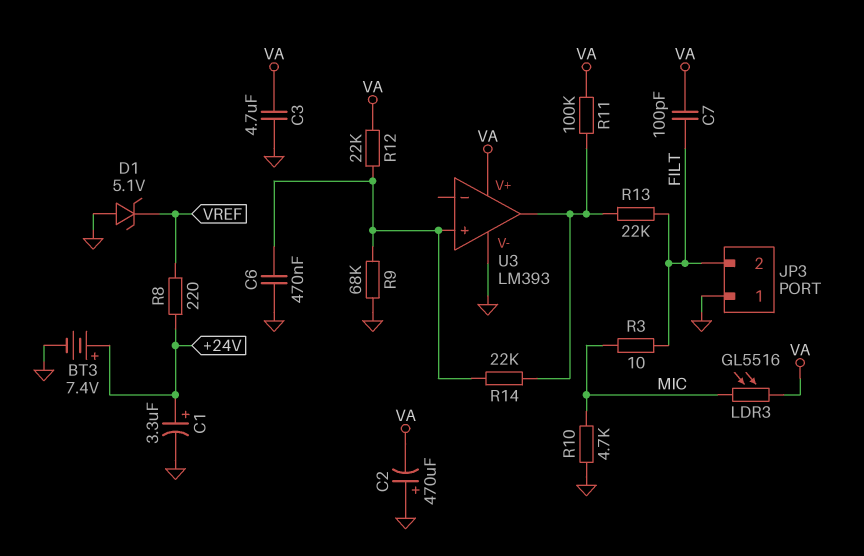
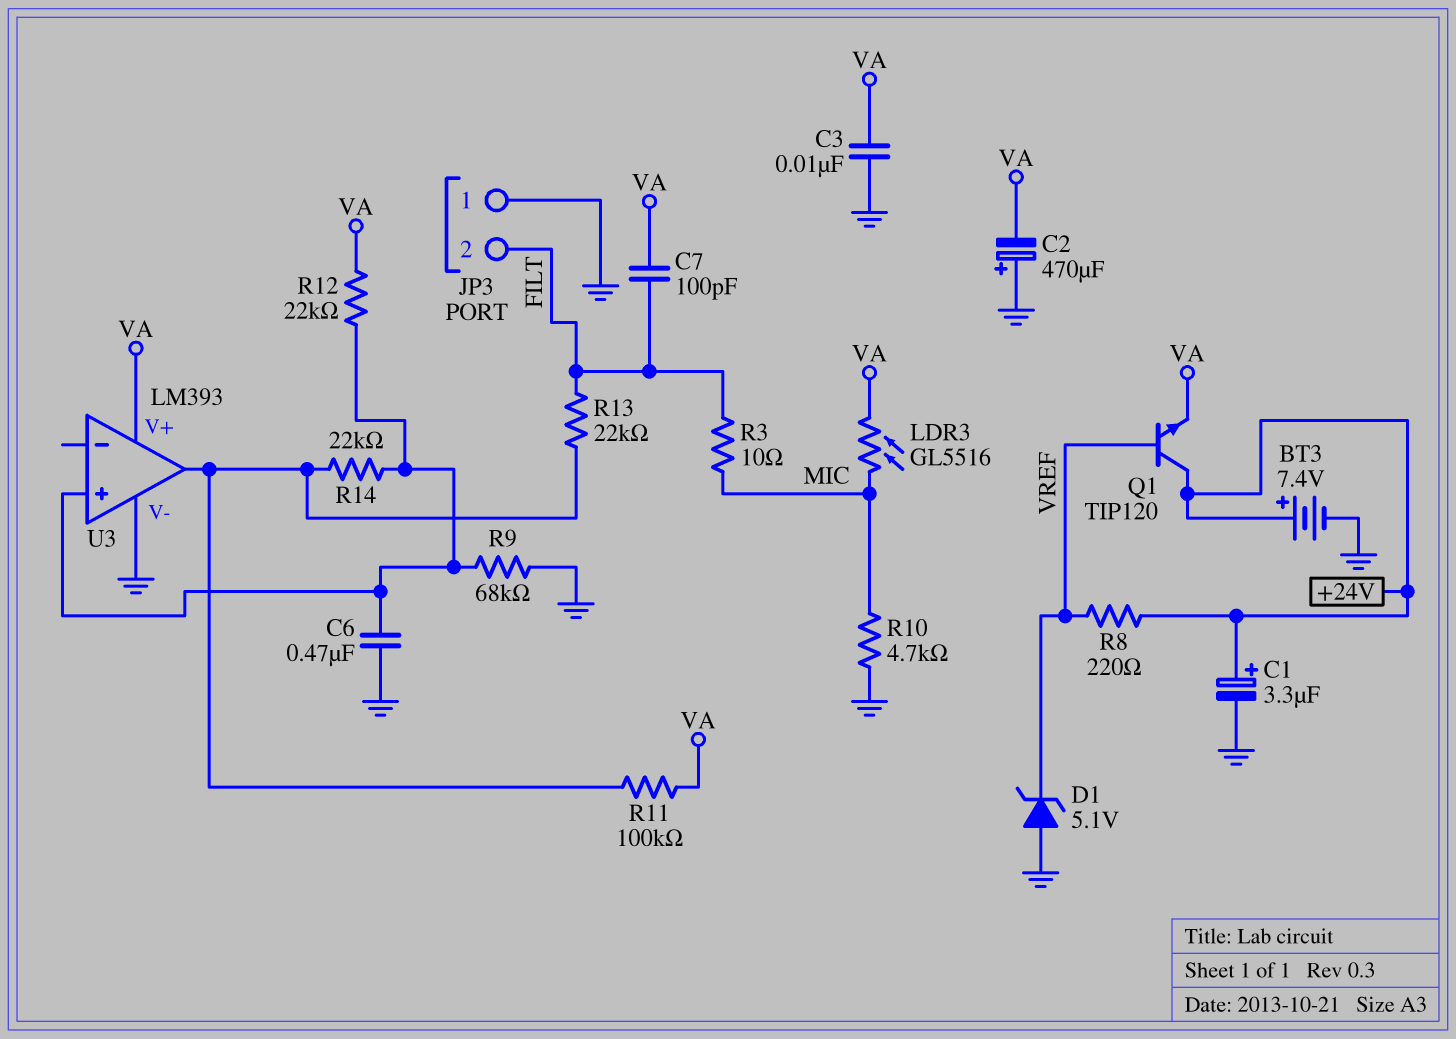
C3: 4.7uF (GND, VA) -> 10nF (GND, VA)
Q1: none -> NPN TIP120 (B VREF, C +24V, E VA)

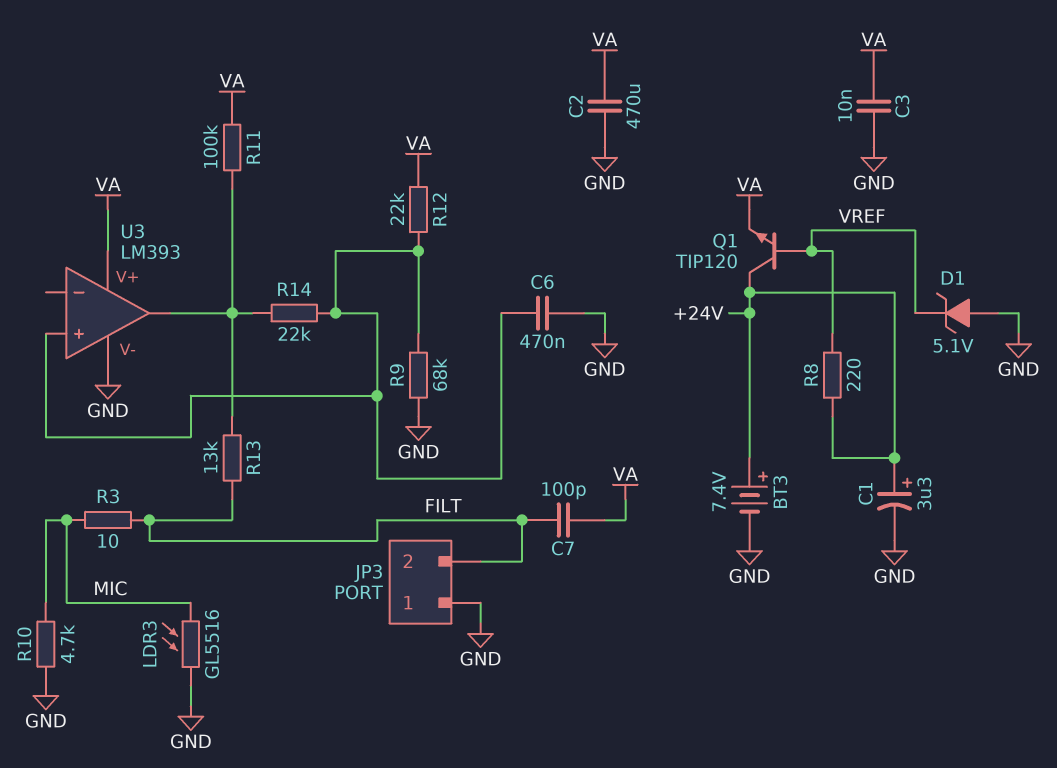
C2: 470uF (plus GND, minus VA) -> 470uF (GND, VA)
LDR3: GL5516 (MIC, VA) -> GL5516 (GND, MIC)
R13: 22k (FILT, U3/out) -> 13k (FILT, U3/out)

